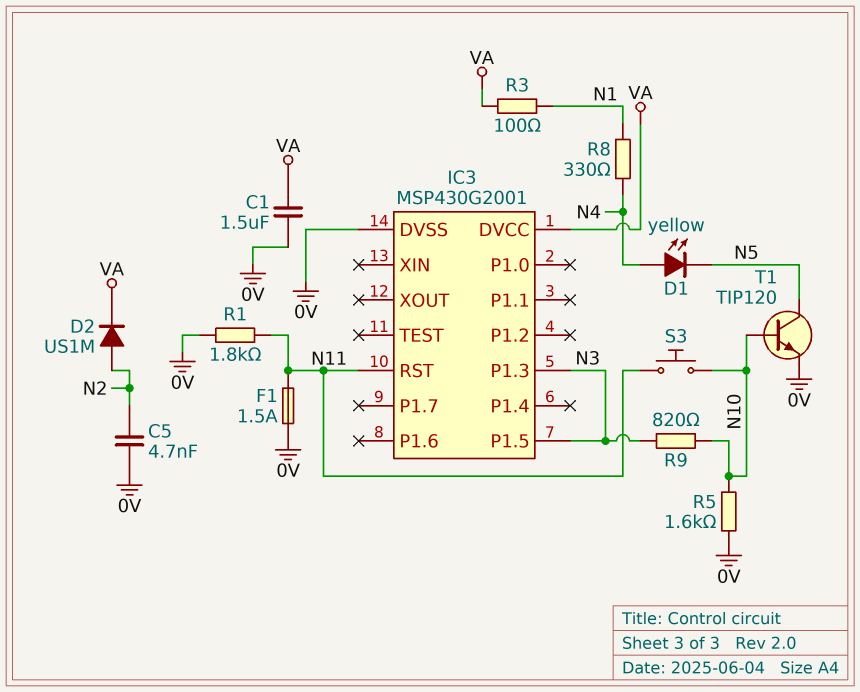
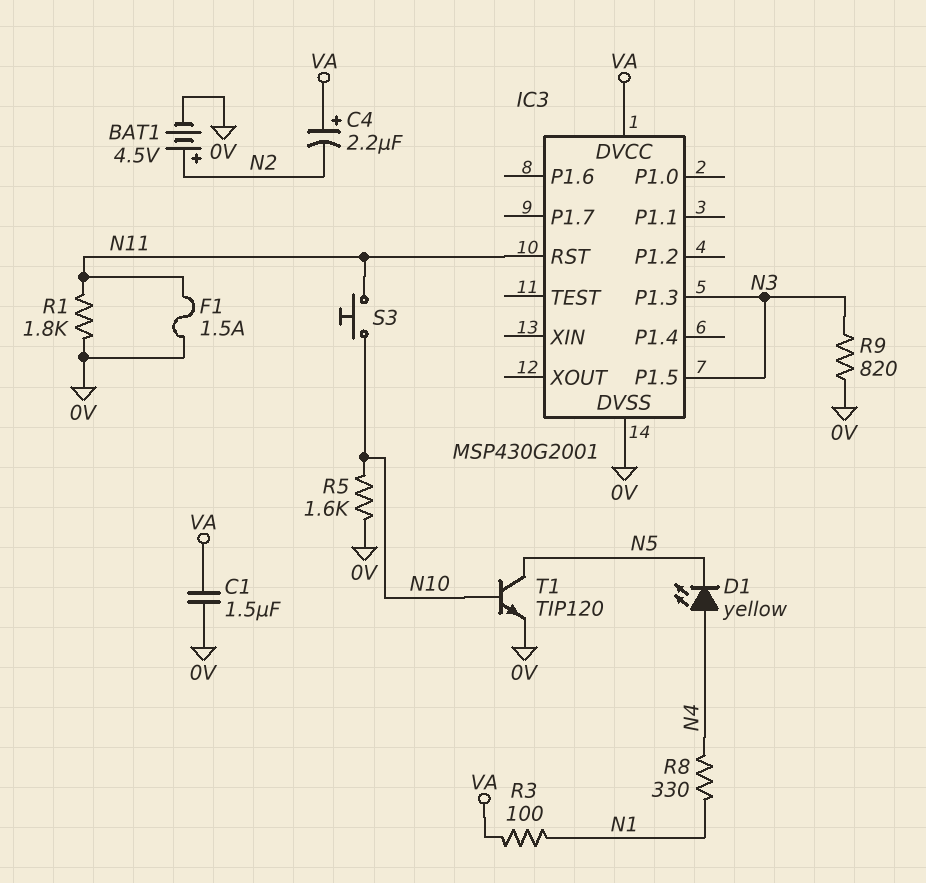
BAT1: none -> 4.5V (plus N2, minus 0V)
C4: none -> 2.2uF (plus VA, minus N2)
C5: 4.7nF (0V, N2) -> none
D2: diode US1M (A N2, K VA) -> none
R9: 820 (N3, N10) -> 820 (0V, N3)

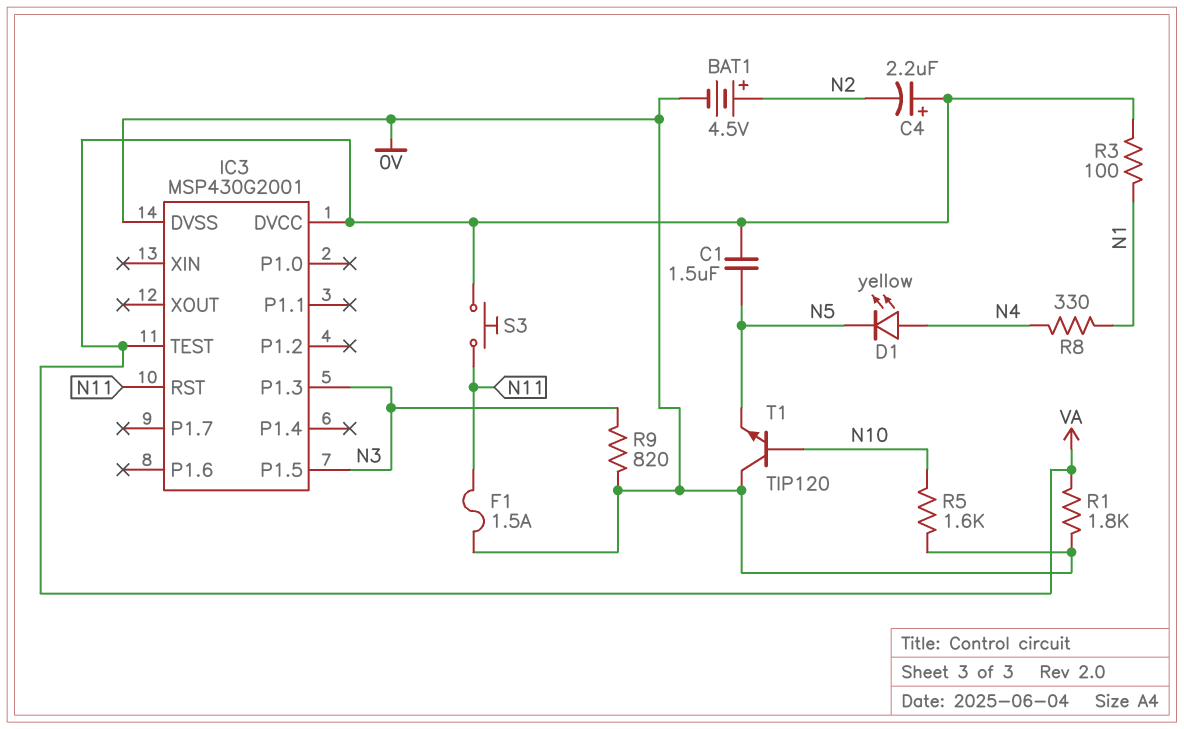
C1: 1.5uF (0V, VA) -> 1.5uF (N5, VA)
IC3 pin TEST: none -> VA
R1: 1.8k (0V, N11) -> 1.8k (0V, VA)
S3: button (N10, N11) -> button (N11, VA)
T1: NPN TIP120 (B N10, C N5, E 0V) -> NPN TIP120 (B N10, C 0V, E N5)

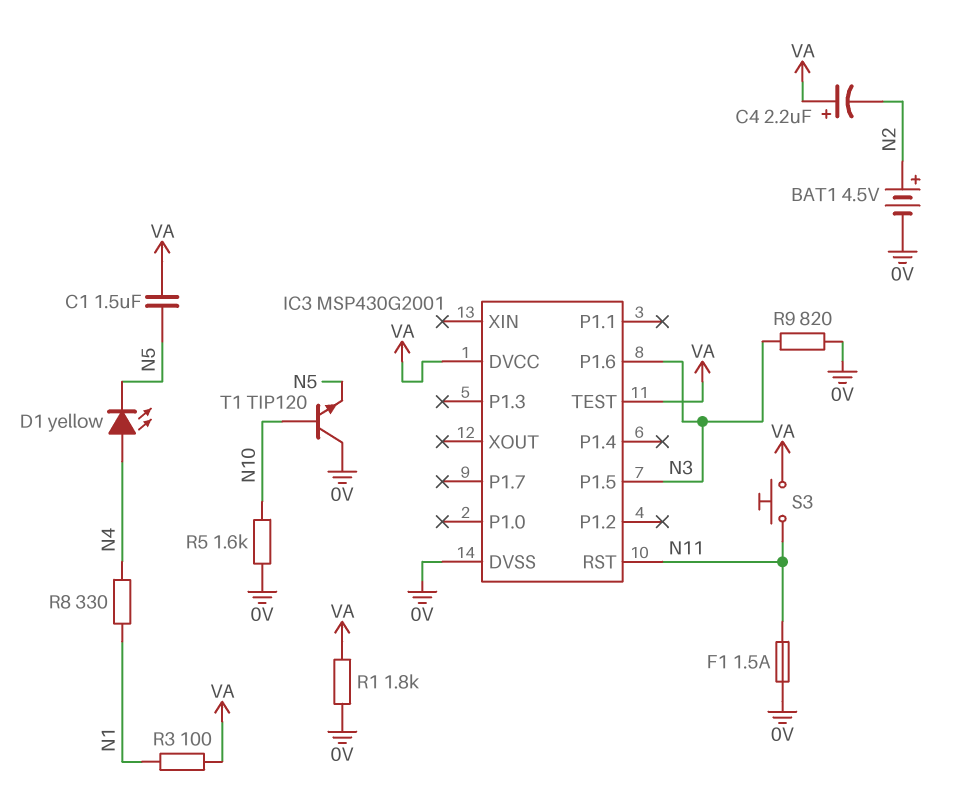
IC3 pin P1.3: N3 -> none
IC3 pin P1.6: none -> N3

